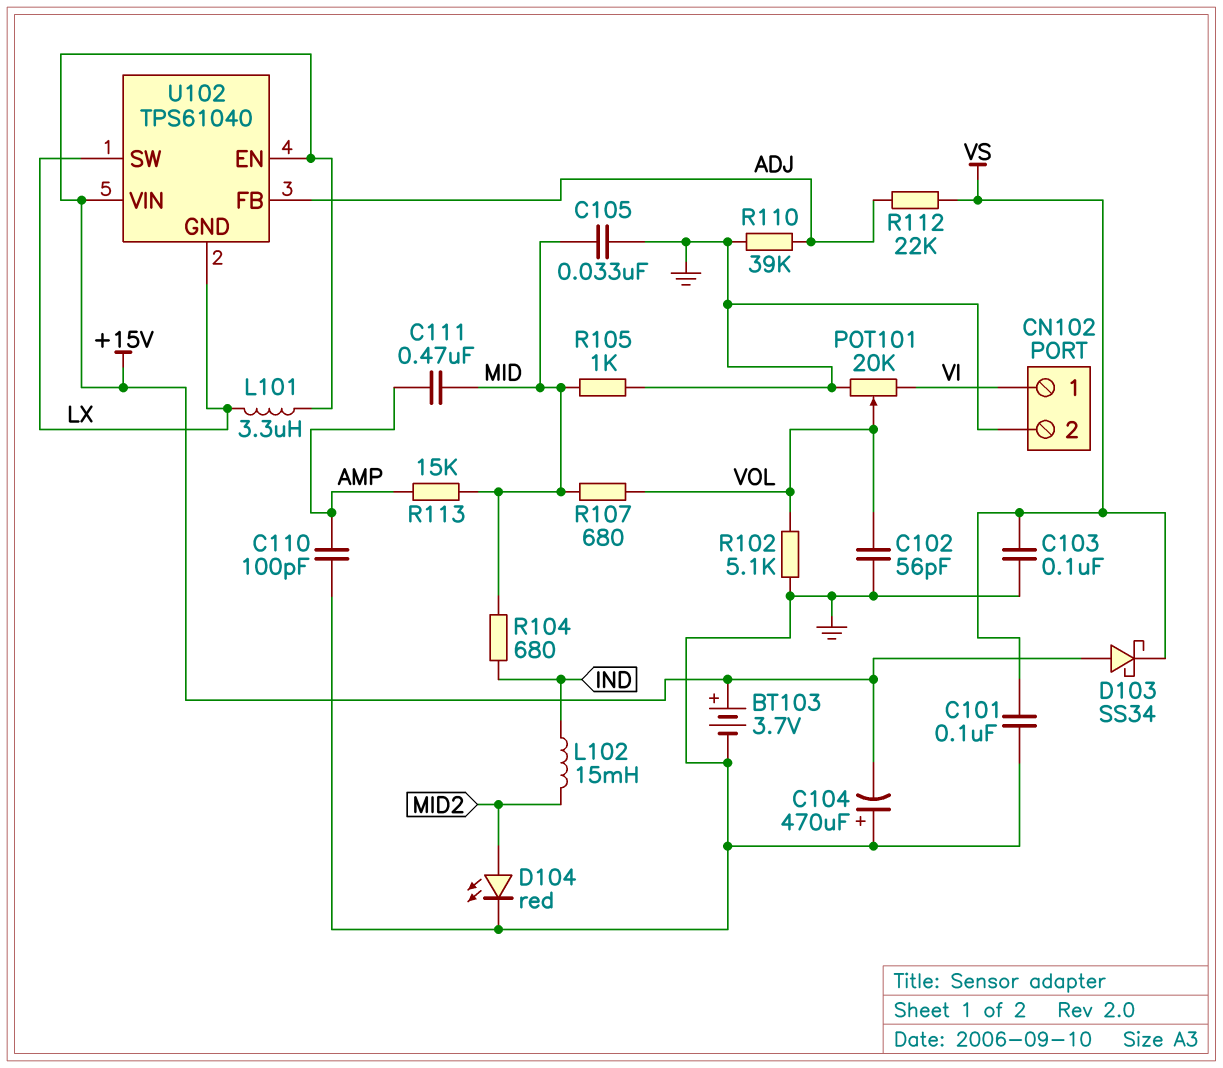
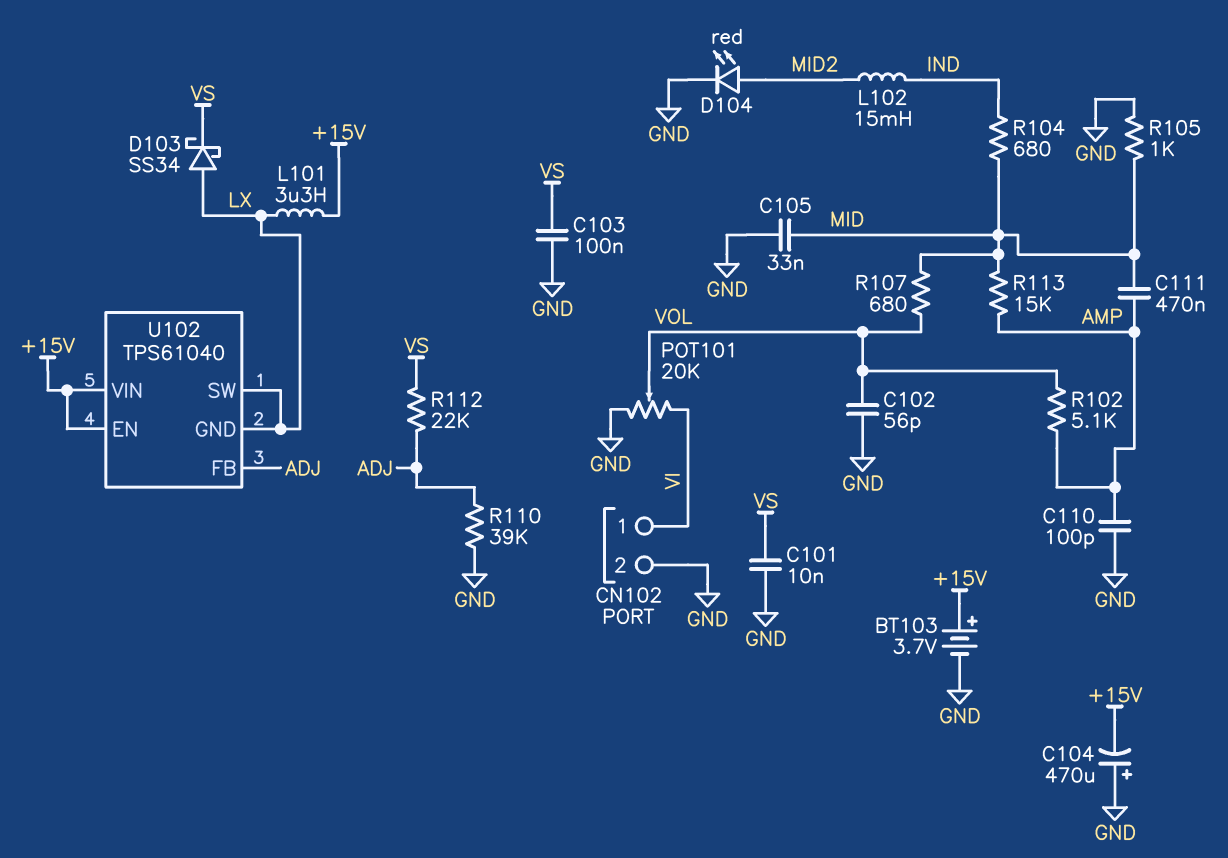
C101: 100nF (GND, VS) -> 10nF (GND, VS)
D103: schottky SS34 (A +15V, K VS) -> schottky SS34 (A LX, K VS)
R102: 5.1k (GND, VOL) -> 5.1k (AMP, VOL)

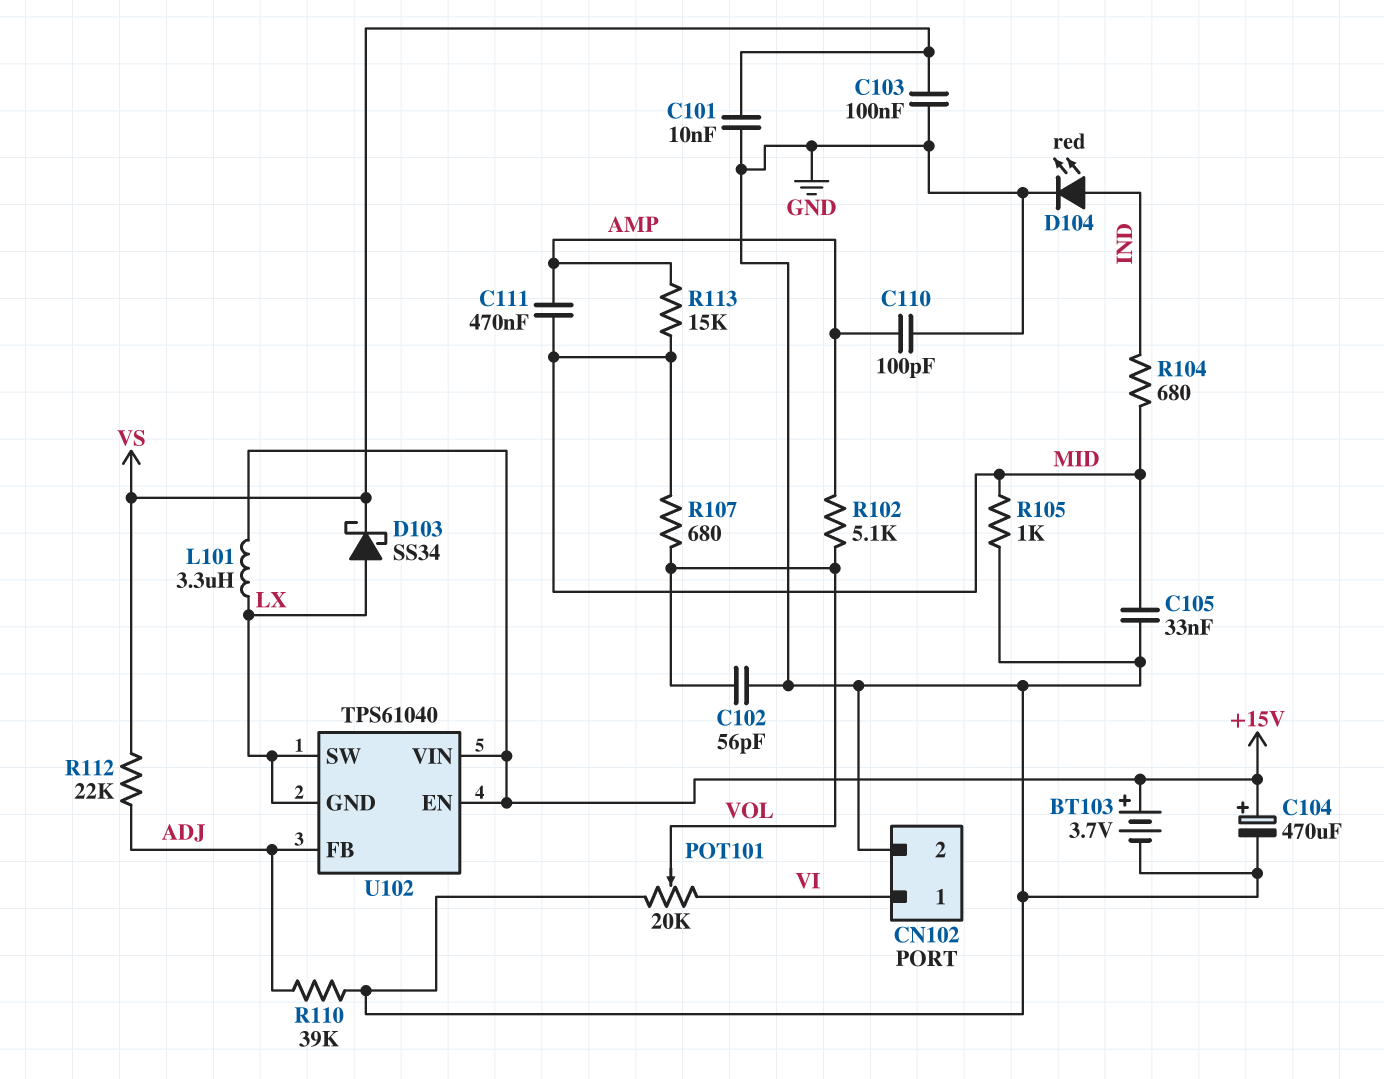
C104: 470uF (plus GND, minus +15V) -> 470uF (plus +15V, minus GND)
D104: LED red (A MID2, K GND) -> LED red (A IND, K GND)
L102: 15mH (IND, MID2) -> none

